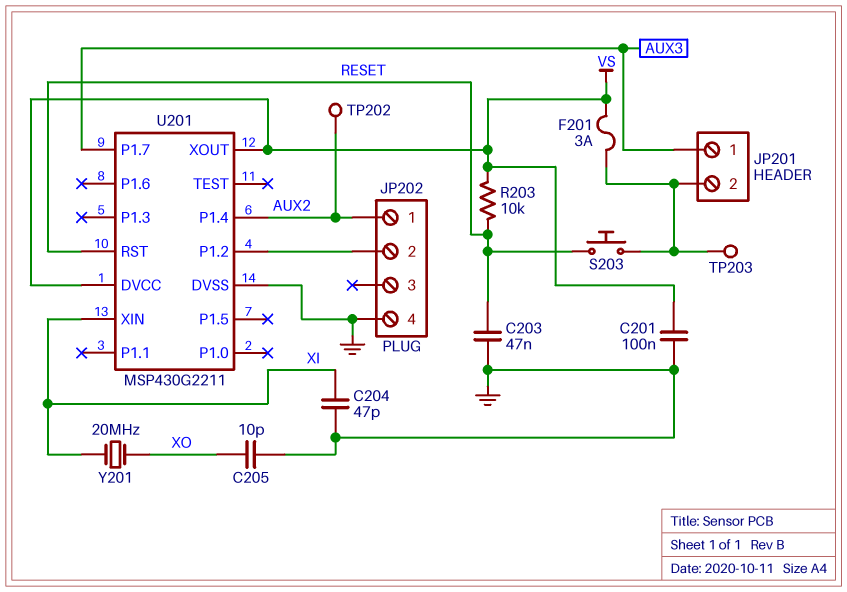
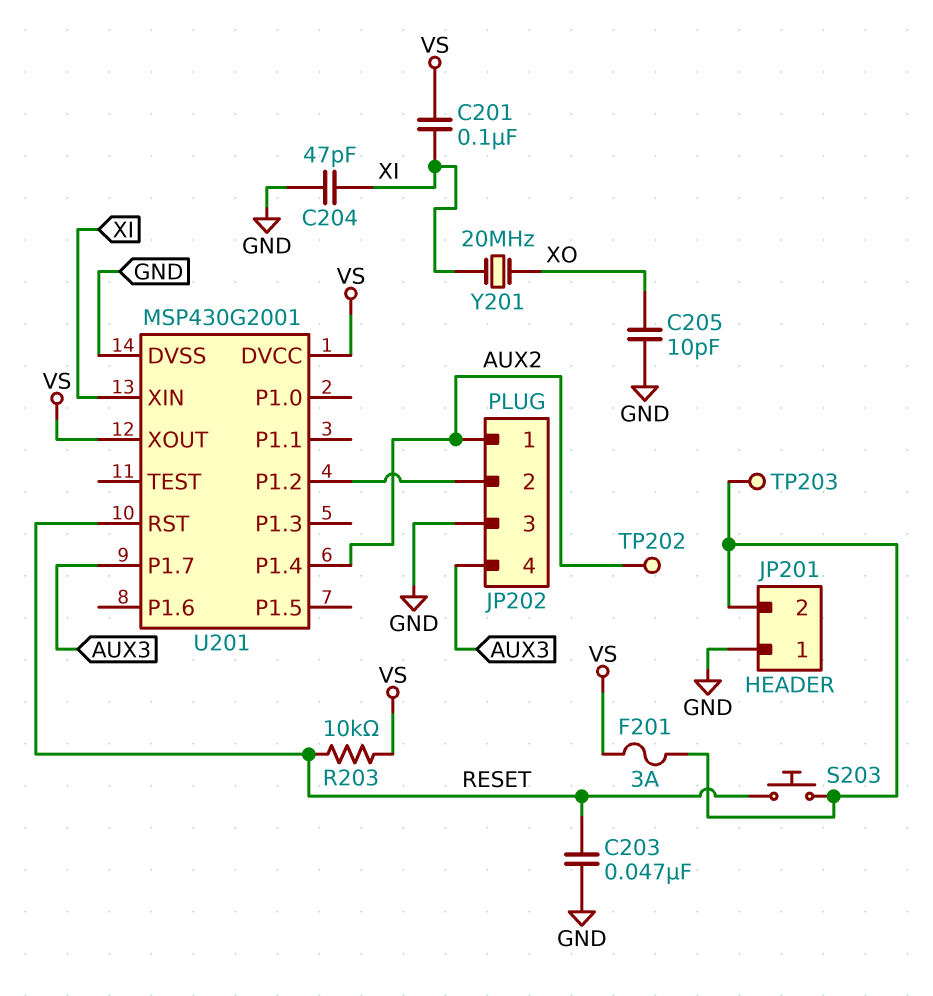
C201: 100nF (GND, VS) -> 100nF (VS, XI)
JP201 pin 1: AUX3 -> GND
JP202 pin 3: none -> GND
JP202 pin 4: GND -> AUX3
U201: MSP430G2211 -> MSP430G2001

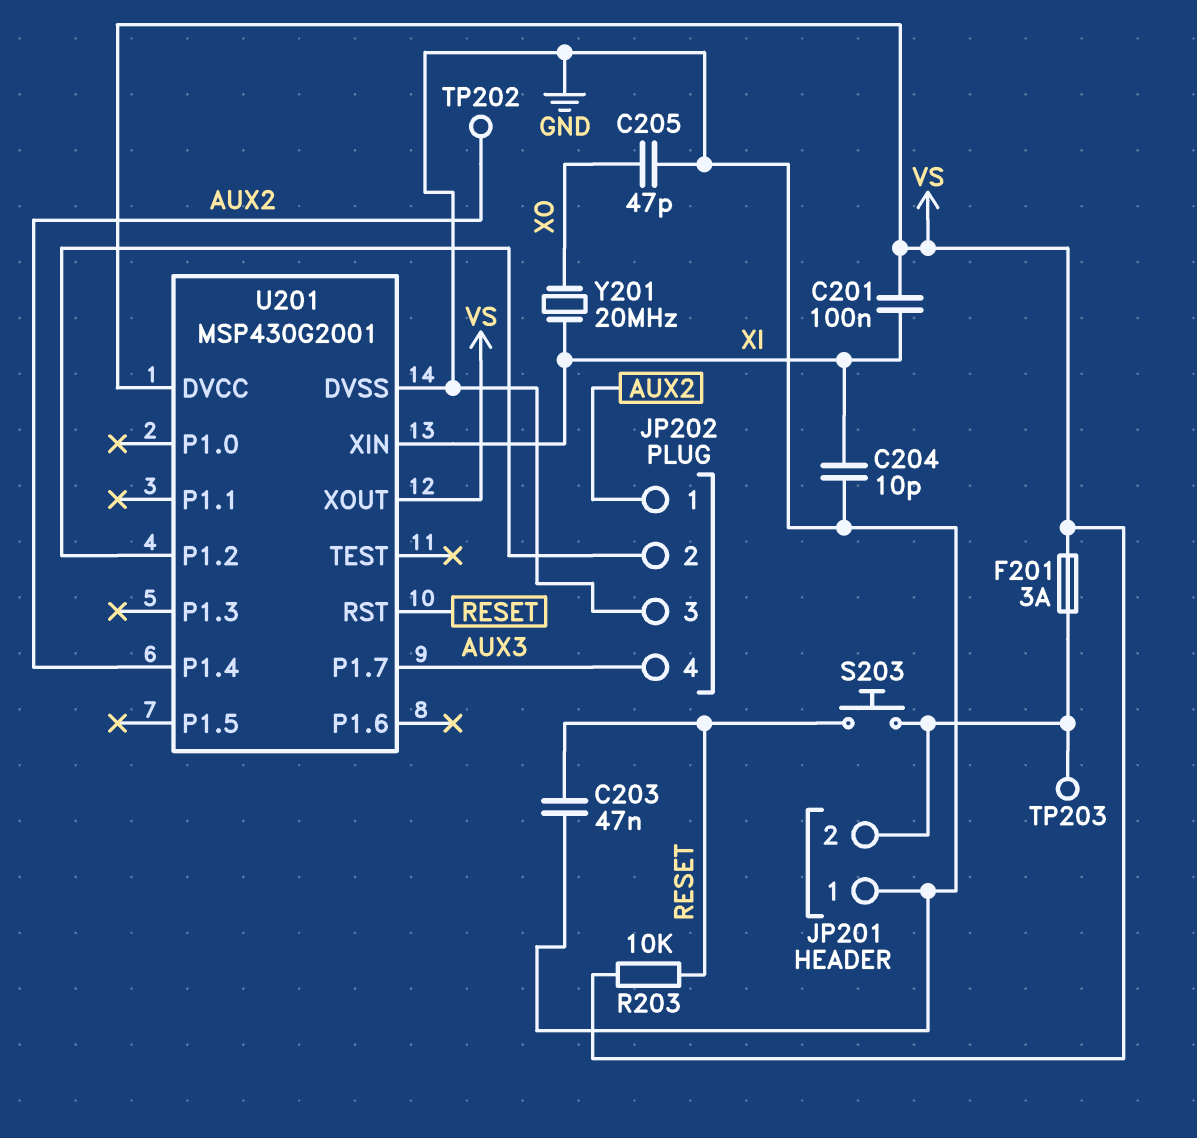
C204: 47pF (GND, XI) -> 10pF (GND, XI)
C205: 10pF (GND, XO) -> 47pF (GND, XO)

